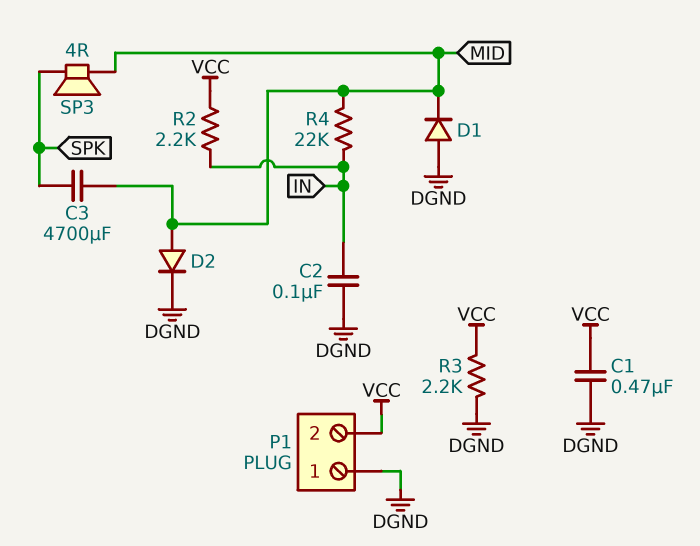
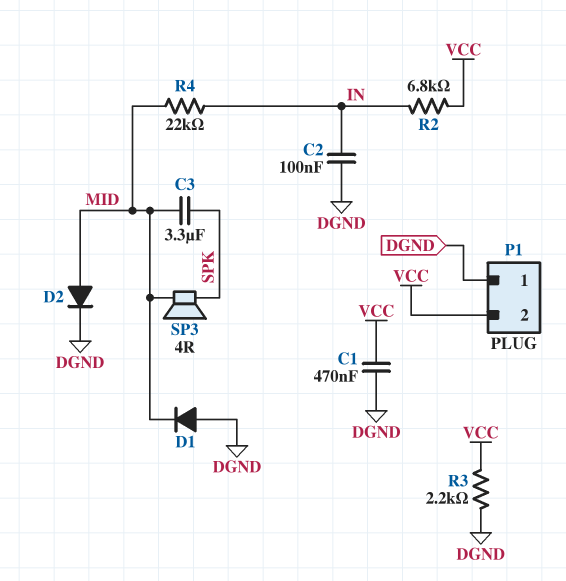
C3: 4700uF (MID, SPK) -> 3.3uF (MID, SPK)
R2: 2.2k (IN, VCC) -> 6.8k (IN, VCC)

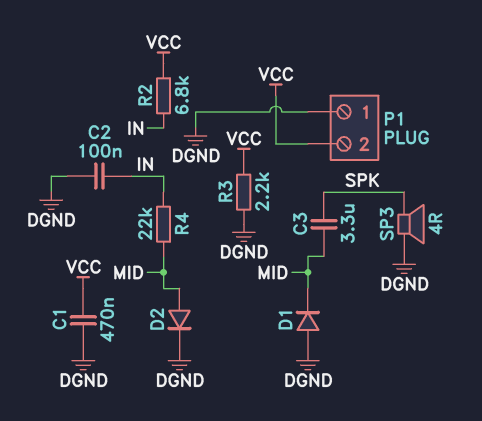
SP3: speaker 4R (MID, SPK) -> speaker 4R (DGND, SPK)

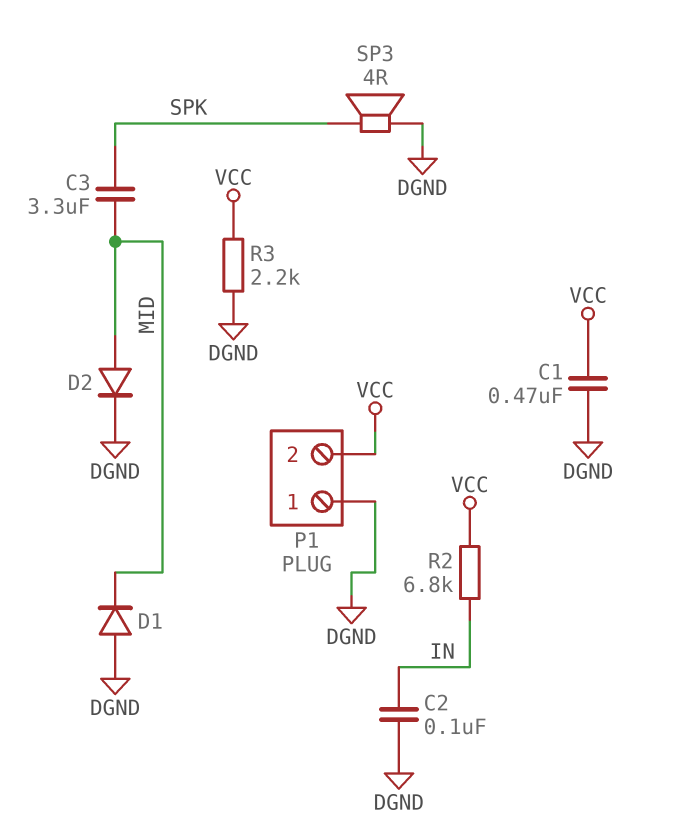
R4: 22k (IN, MID) -> none

